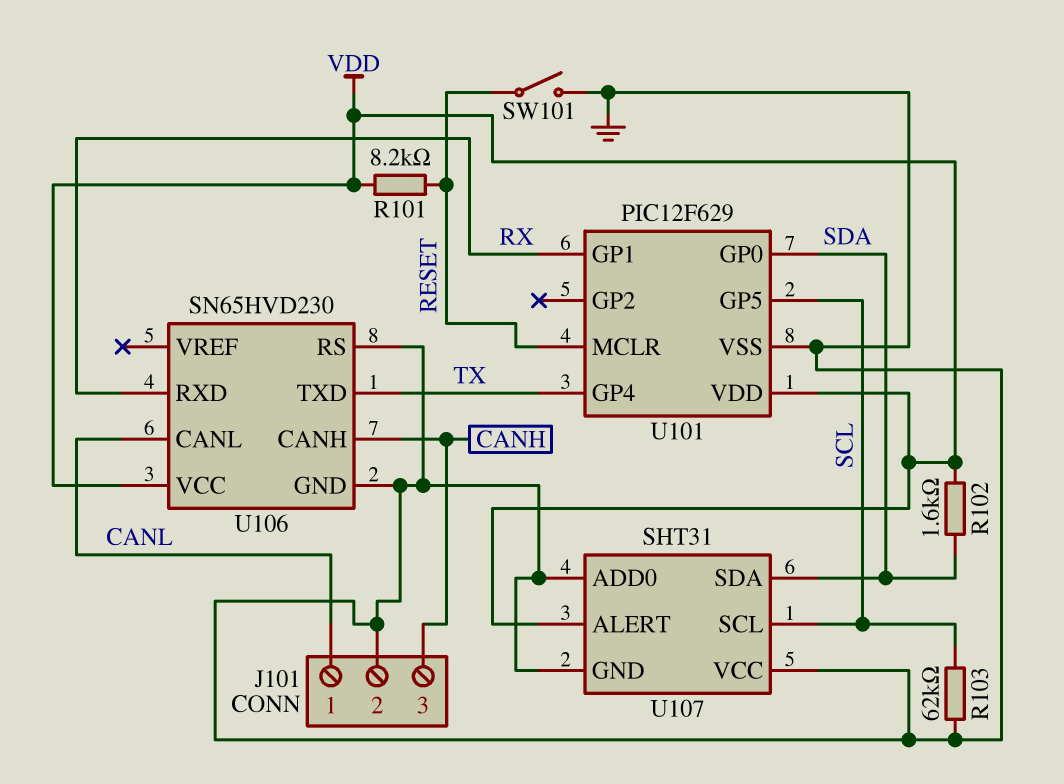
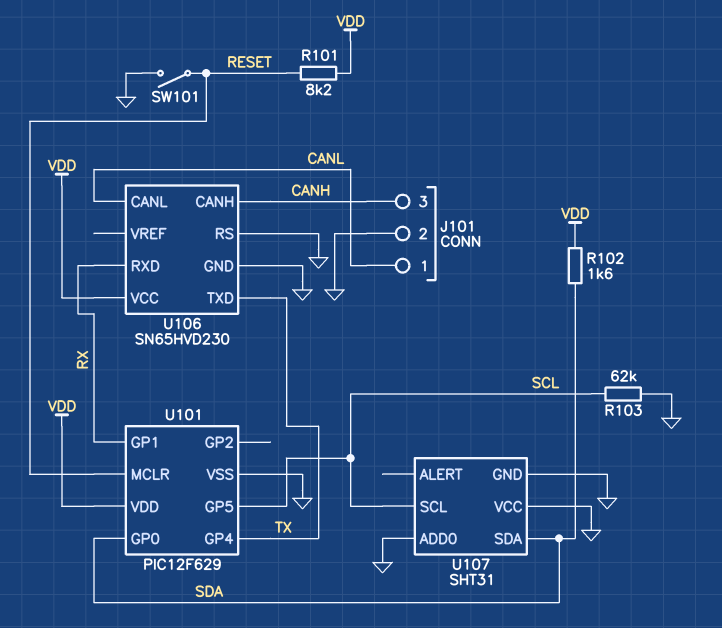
U107 pin ALERT: VDD -> none

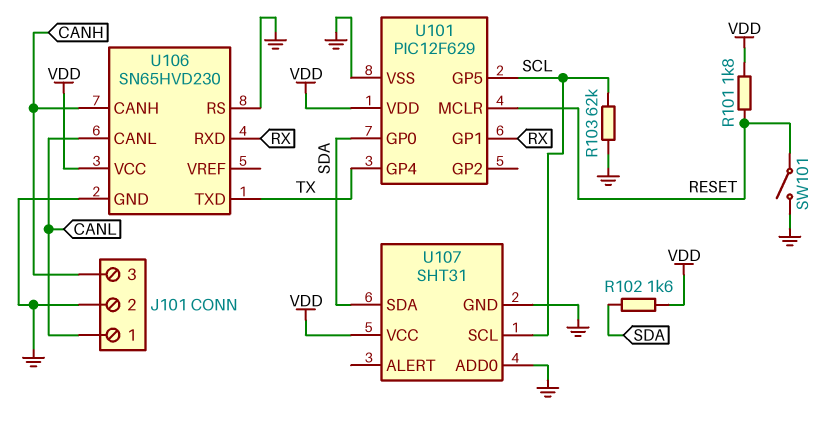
R101: 8.2k (RESET, VDD) -> 1.8k (RESET, VDD)
U107 pin VCC: GND -> VDD

